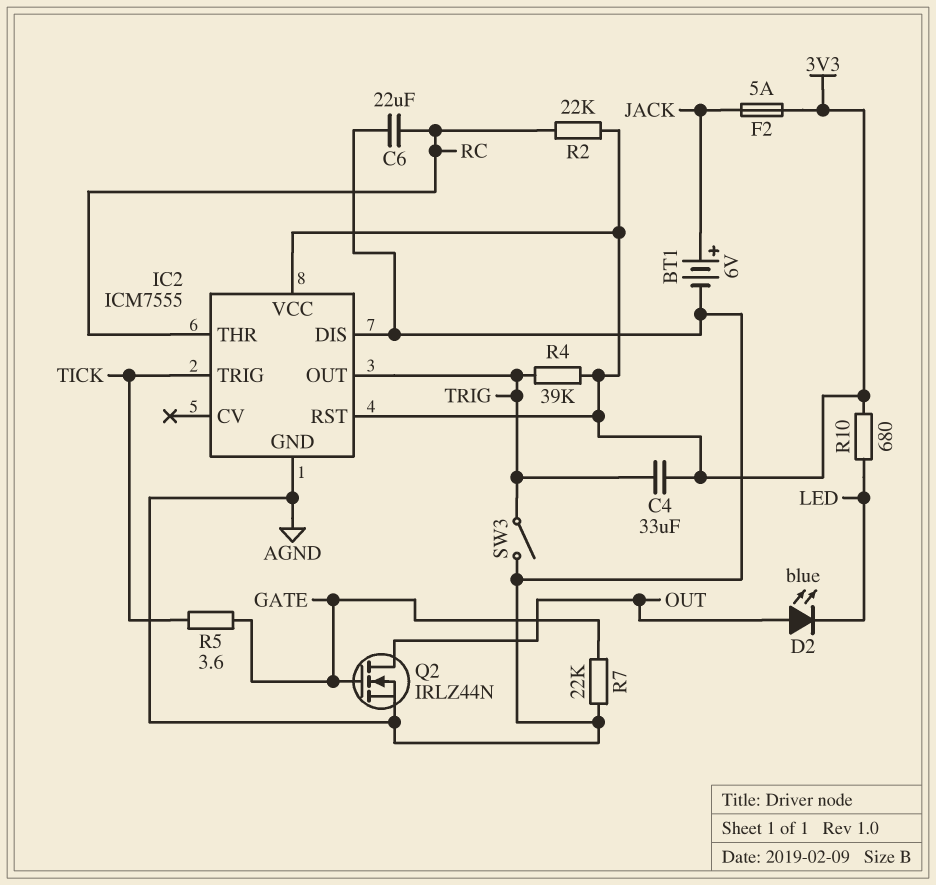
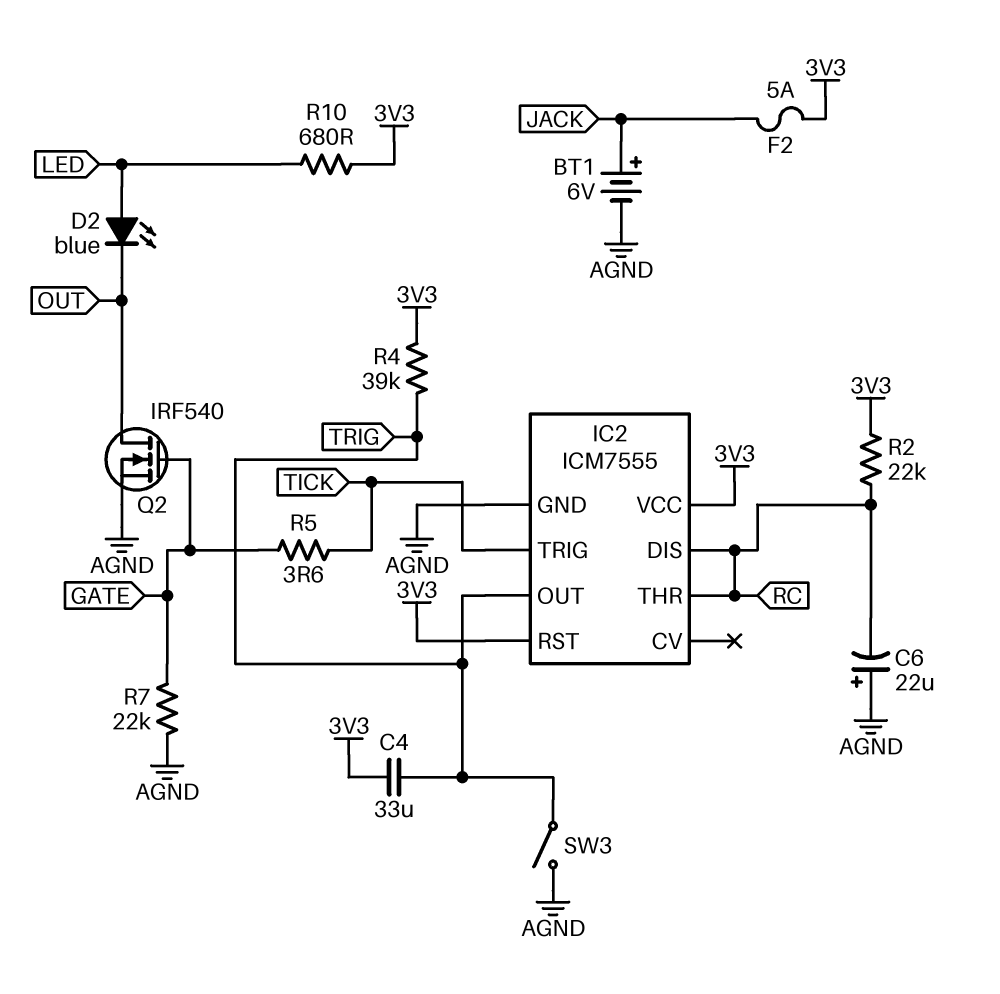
C6: 22uF (AGND, RC) -> 22uF (plus AGND, minus RC)
D2: LED blue (A OUT, K LED) -> LED blue (A LED, K OUT)
IC2 pin DIS: AGND -> RC
Q2: NMOS IRLZ44N (G GATE, D OUT, S AGND) -> NMOS IRF540 (G GATE, D OUT, S AGND)

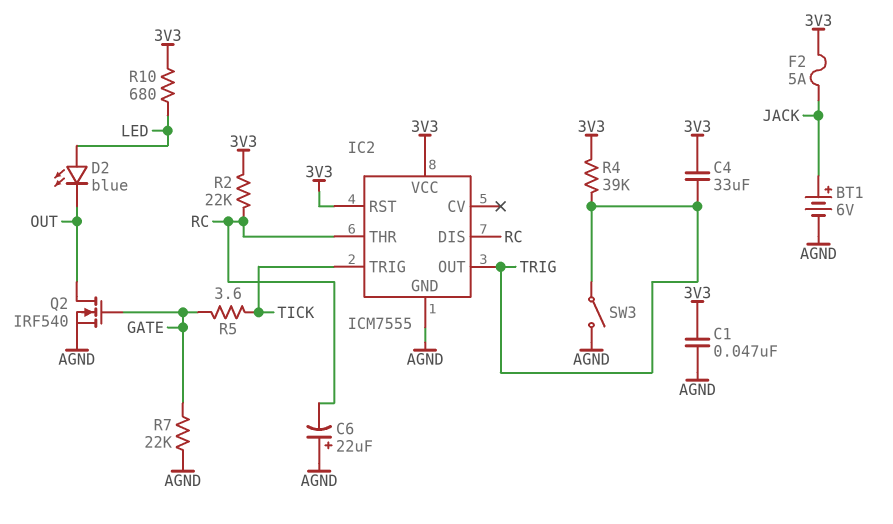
C1: none -> 47nF (3V3, AGND)

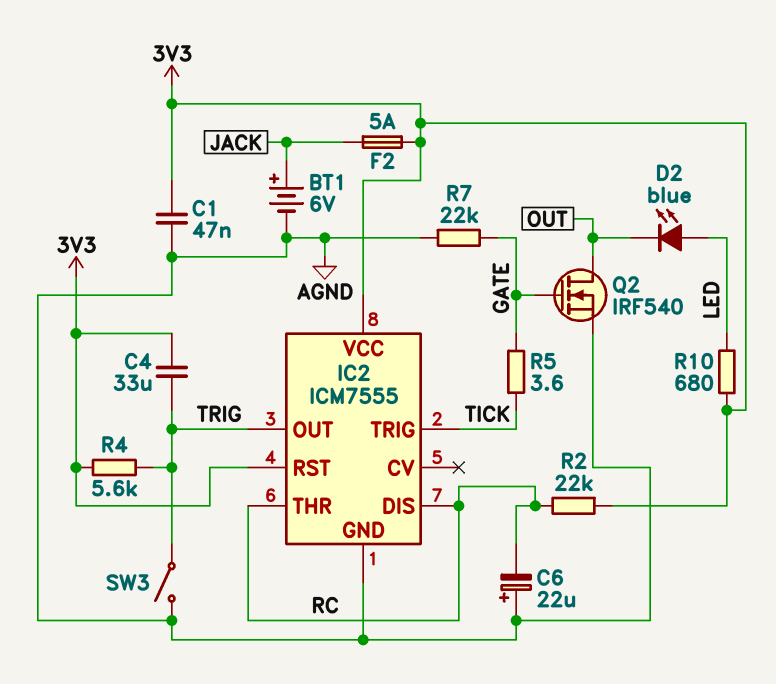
R4: 39k (3V3, TRIG) -> 5.6k (3V3, TRIG)

